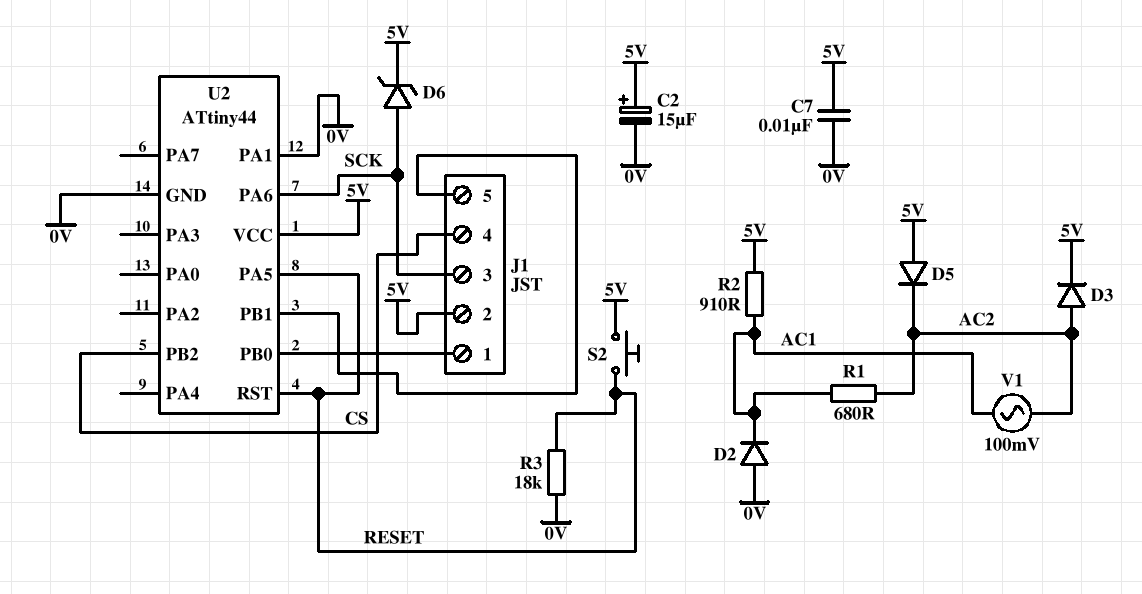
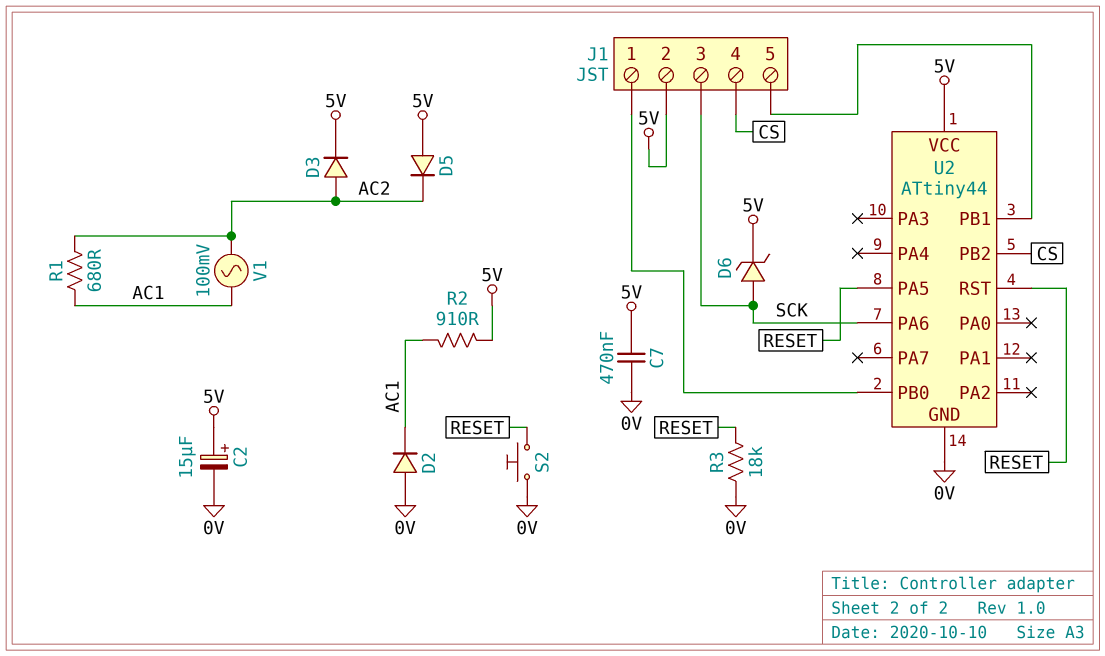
C7: 10nF (0V, 5V) -> 470nF (0V, 5V)
S2: button (5V, RESET) -> button (0V, RESET)
U2 pin PA1: 0V -> none

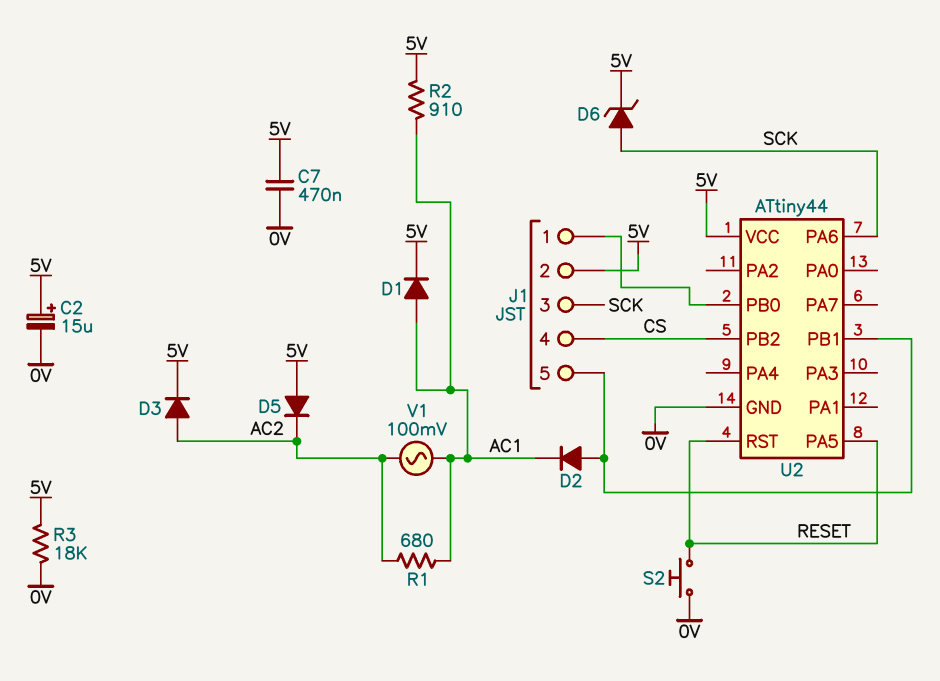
D1: none -> diode (A AC1, K 5V)
D2: diode (A 0V, K AC1) -> diode (A J1/5, K AC1)
R3: 18k (0V, RESET) -> 18k (0V, 5V)

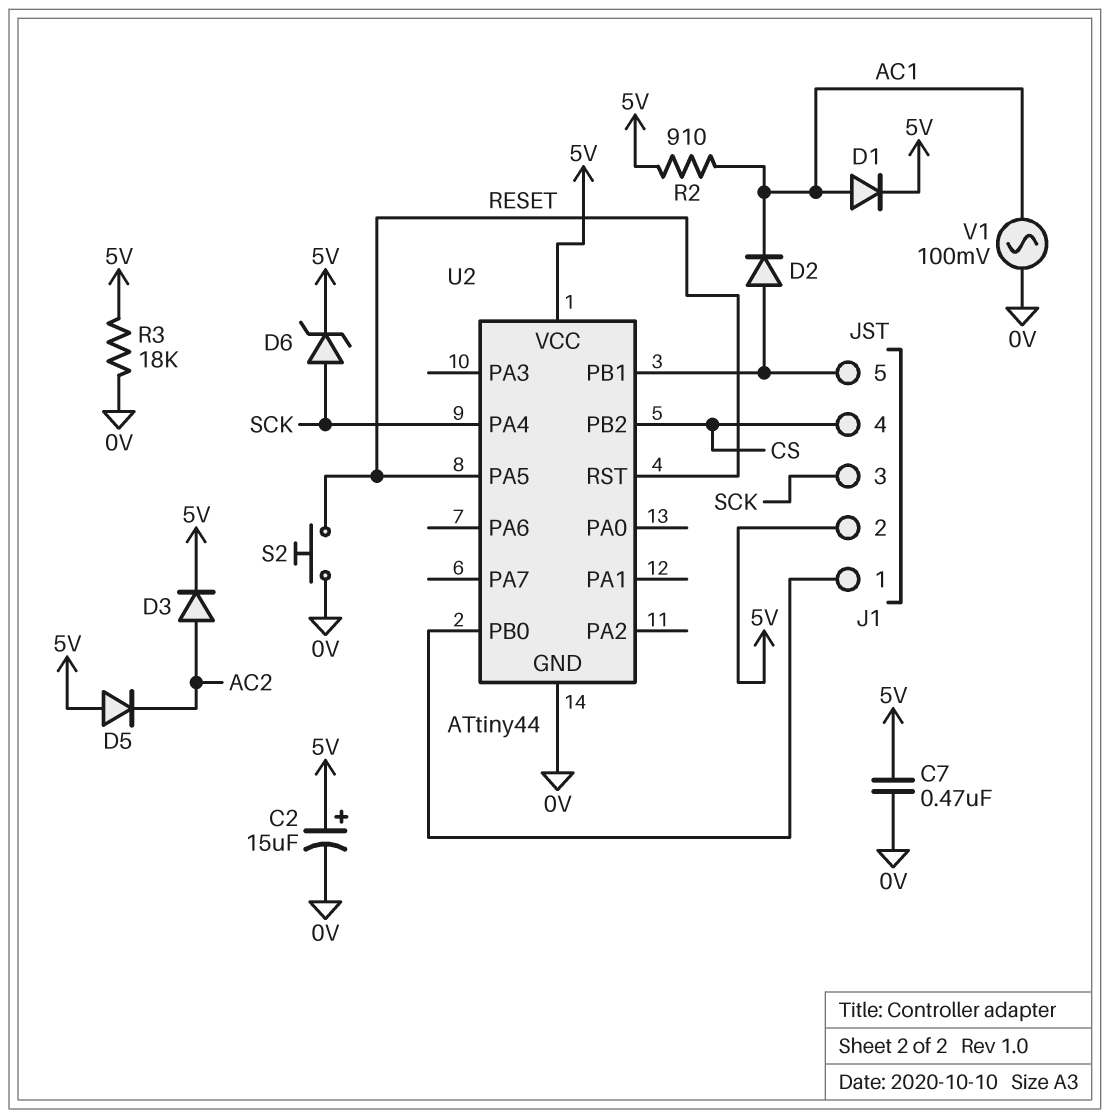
R1: 680 (AC1, AC2) -> none
U2 pin PA4: none -> SCK
U2 pin PA6: SCK -> none
V1: AC 100mV (AC1, AC2) -> AC 100mV (0V, AC1)

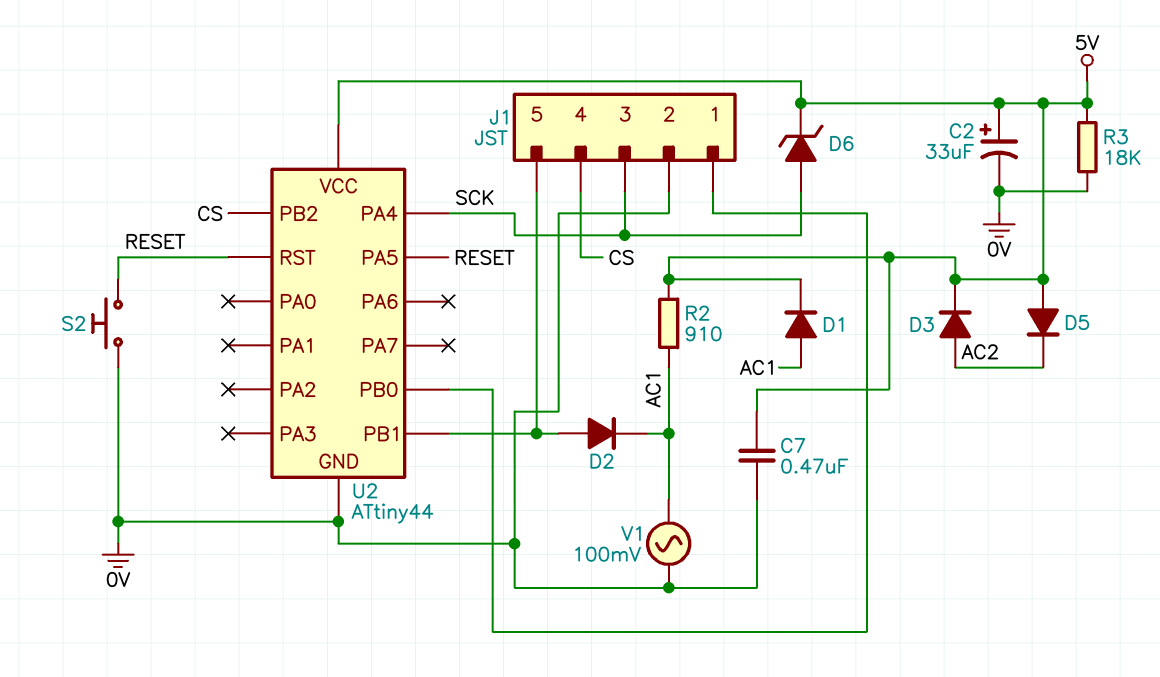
C2: 15uF (plus 5V, minus 0V) -> 33uF (plus 5V, minus 0V)
J1 pin 2: 5V -> 0V

